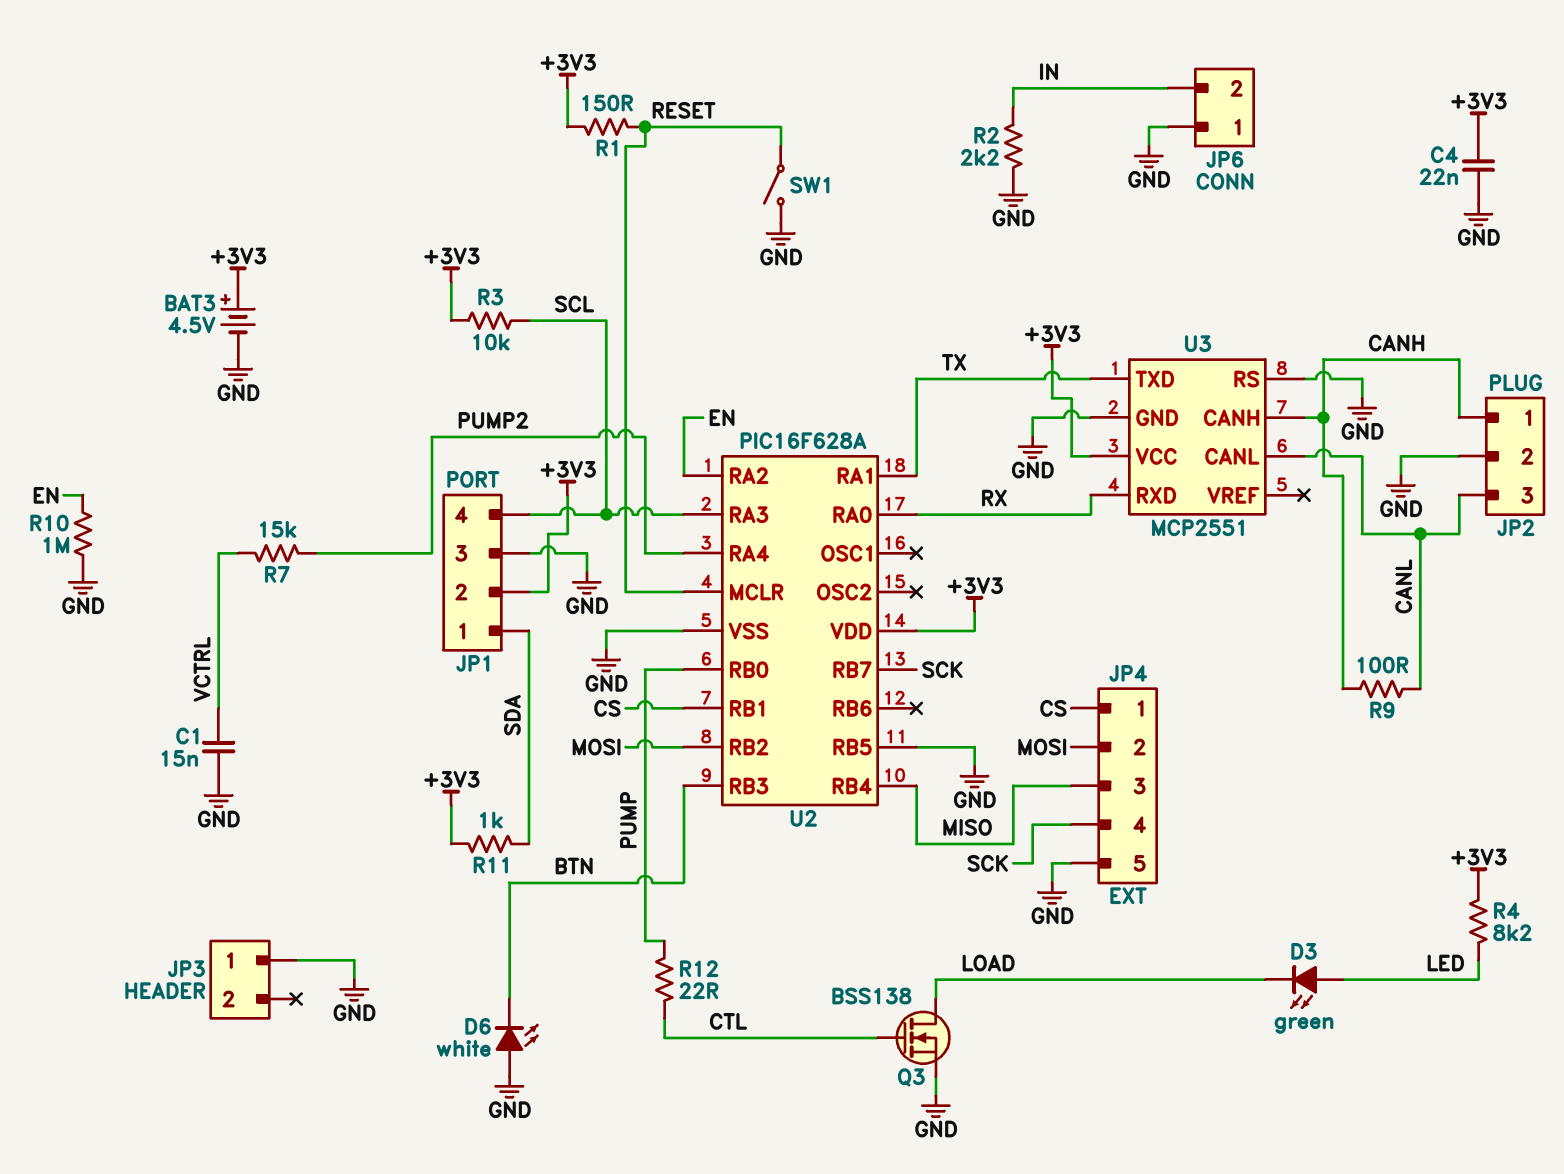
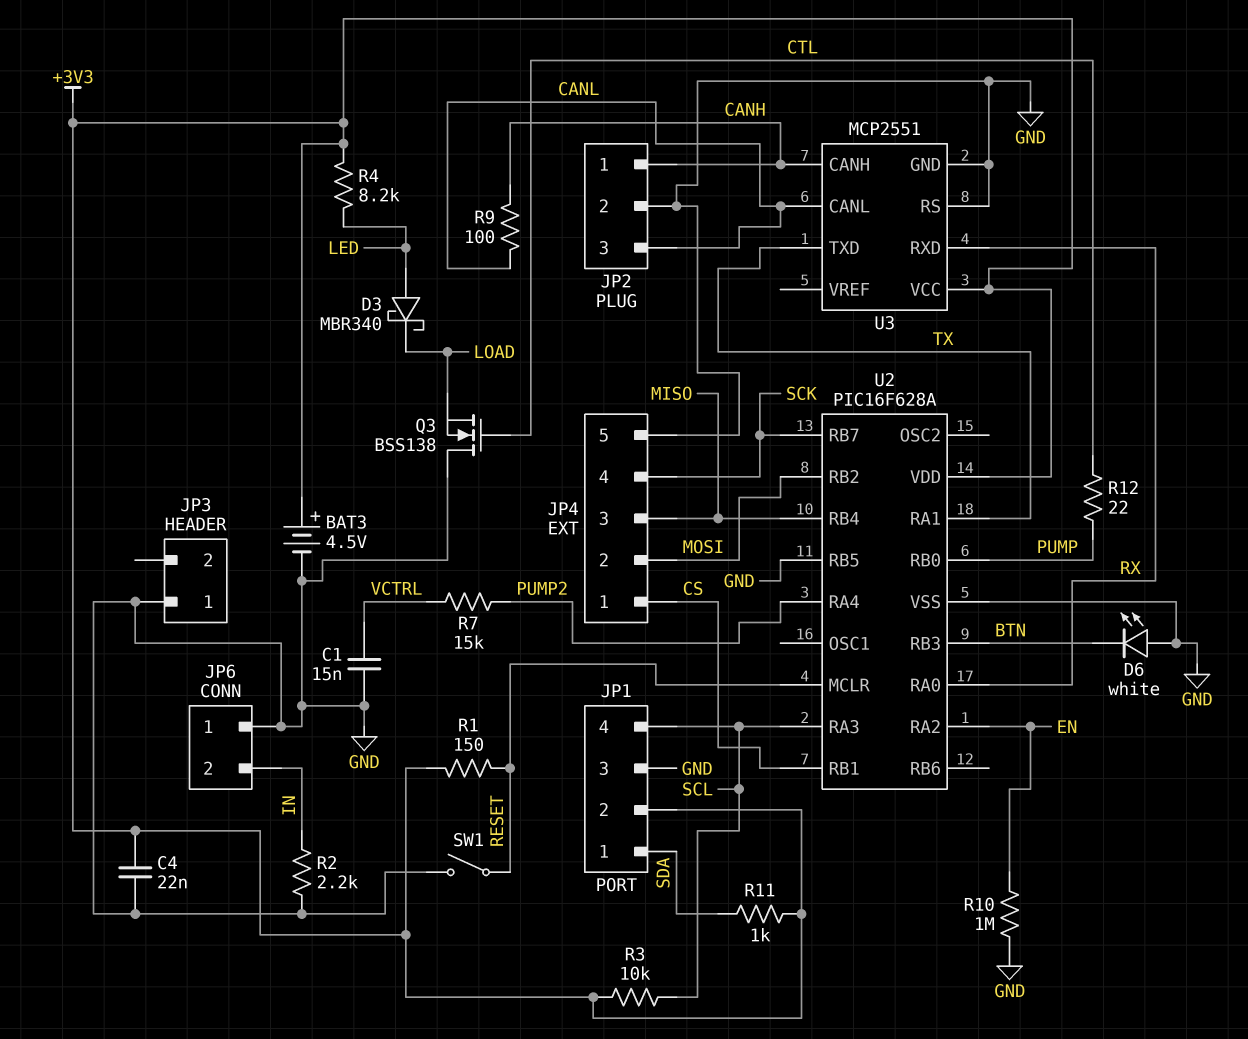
D3: LED green (A LED, K LOAD) -> schottky MBR340 (A LED, K LOAD)
Q3: NMOS BSS138 (G CTL, D LOAD, S GND) -> NMOS BSS138 (G CTL, D GND, S LOAD)

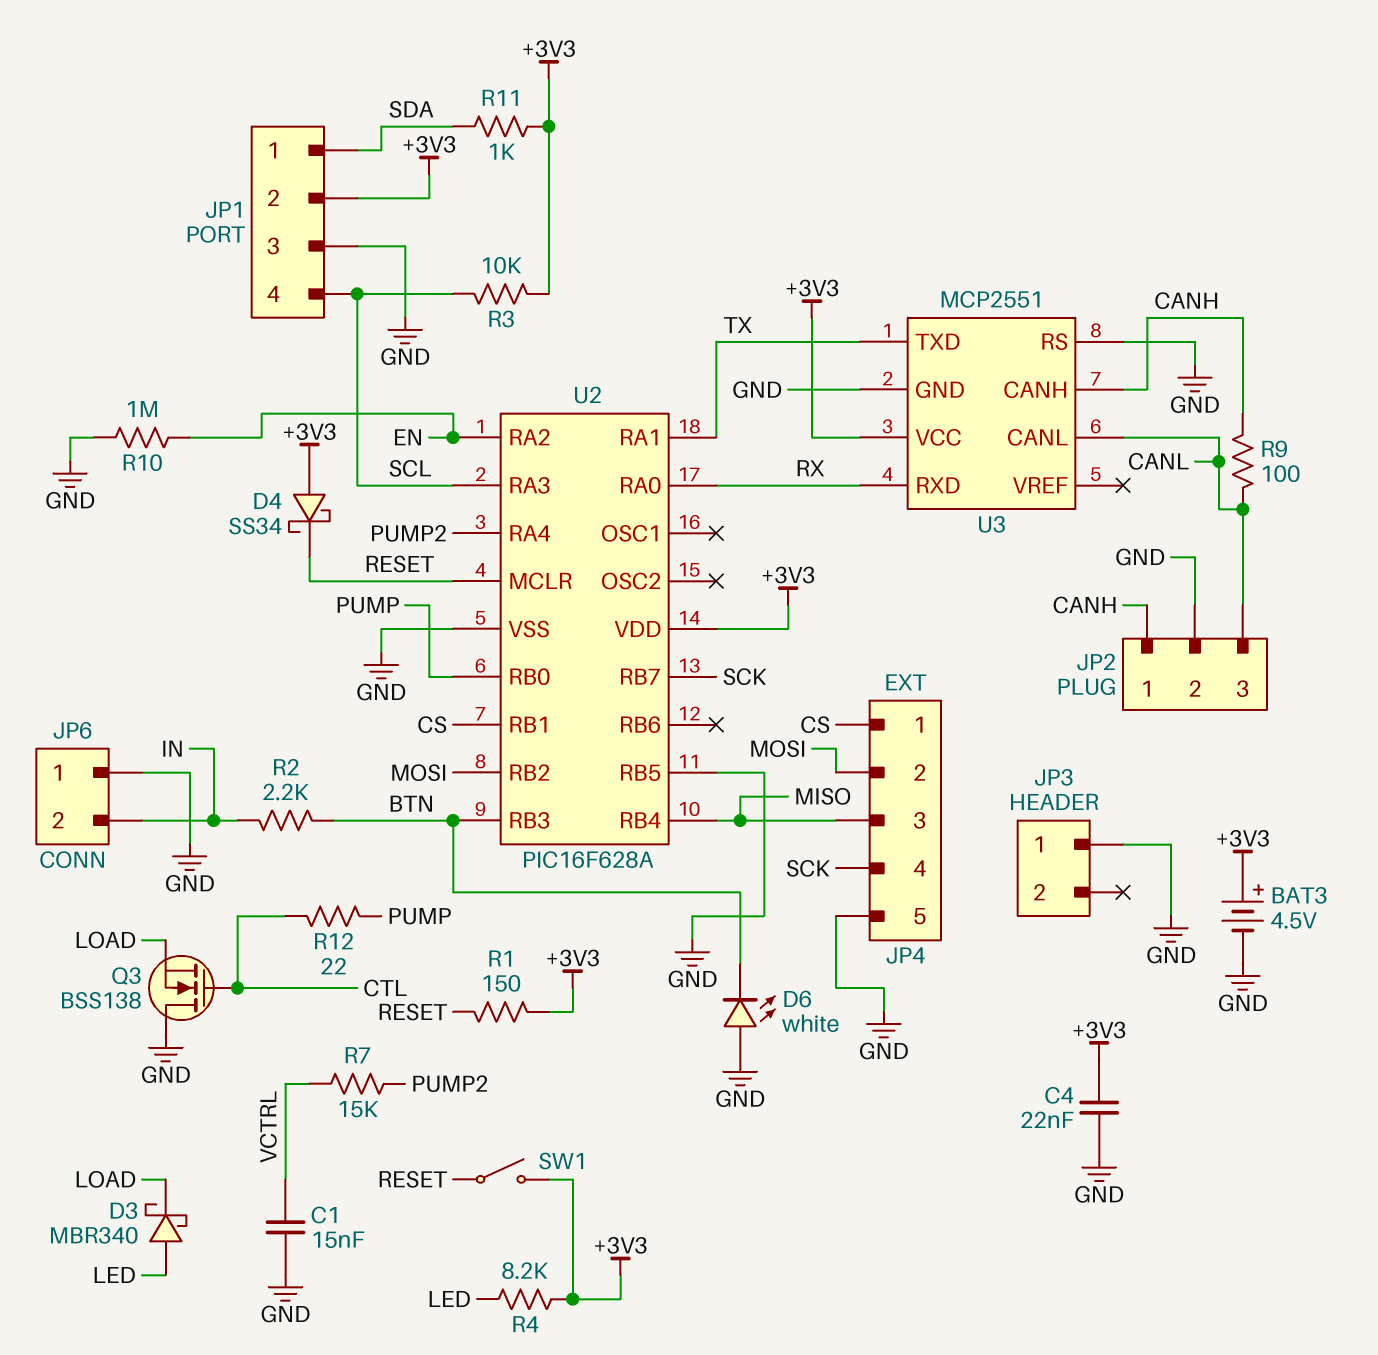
D4: none -> schottky SS34 (A +3V3, K RESET)
R2: 2.2k (GND, IN) -> 2.2k (BTN, IN)
SW1: switch (GND, RESET) -> switch (+3V3, RESET)

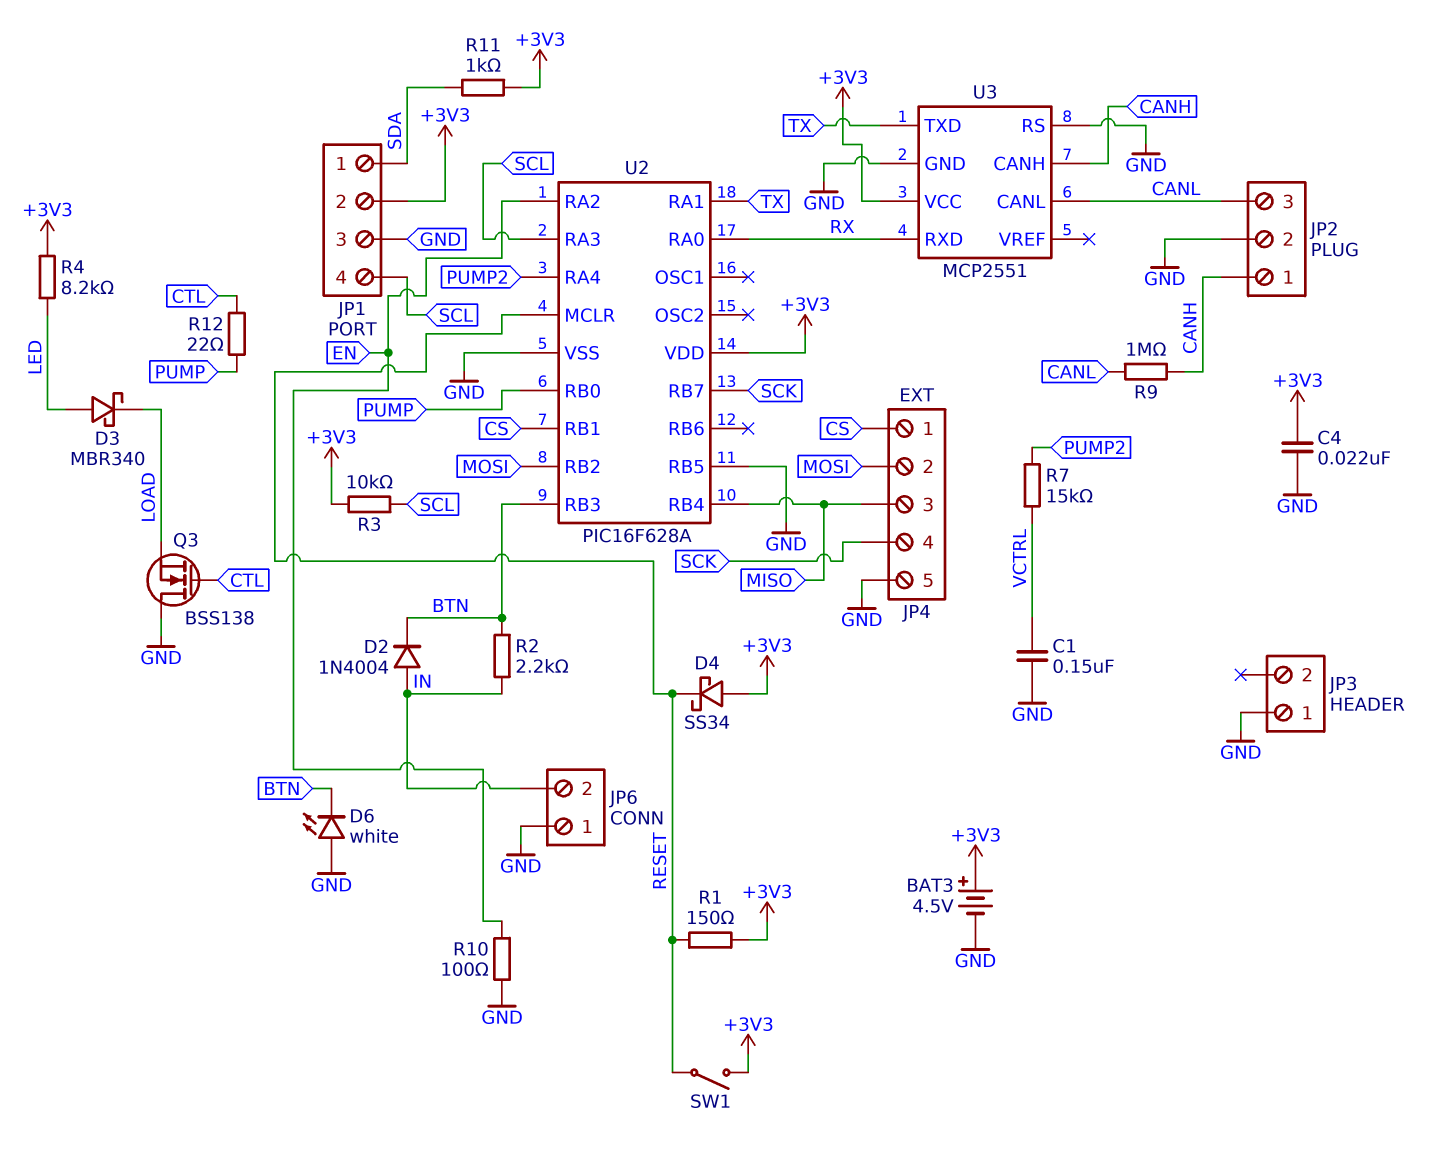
C1: 15nF (GND, VCTRL) -> 150nF (GND, VCTRL)
D2: none -> diode 1N4004 (A IN, K BTN)
R9: 100 (CANH, CANL) -> 1M (CANH, CANL)
R10: 1M (EN, GND) -> 100 (EN, GND)

